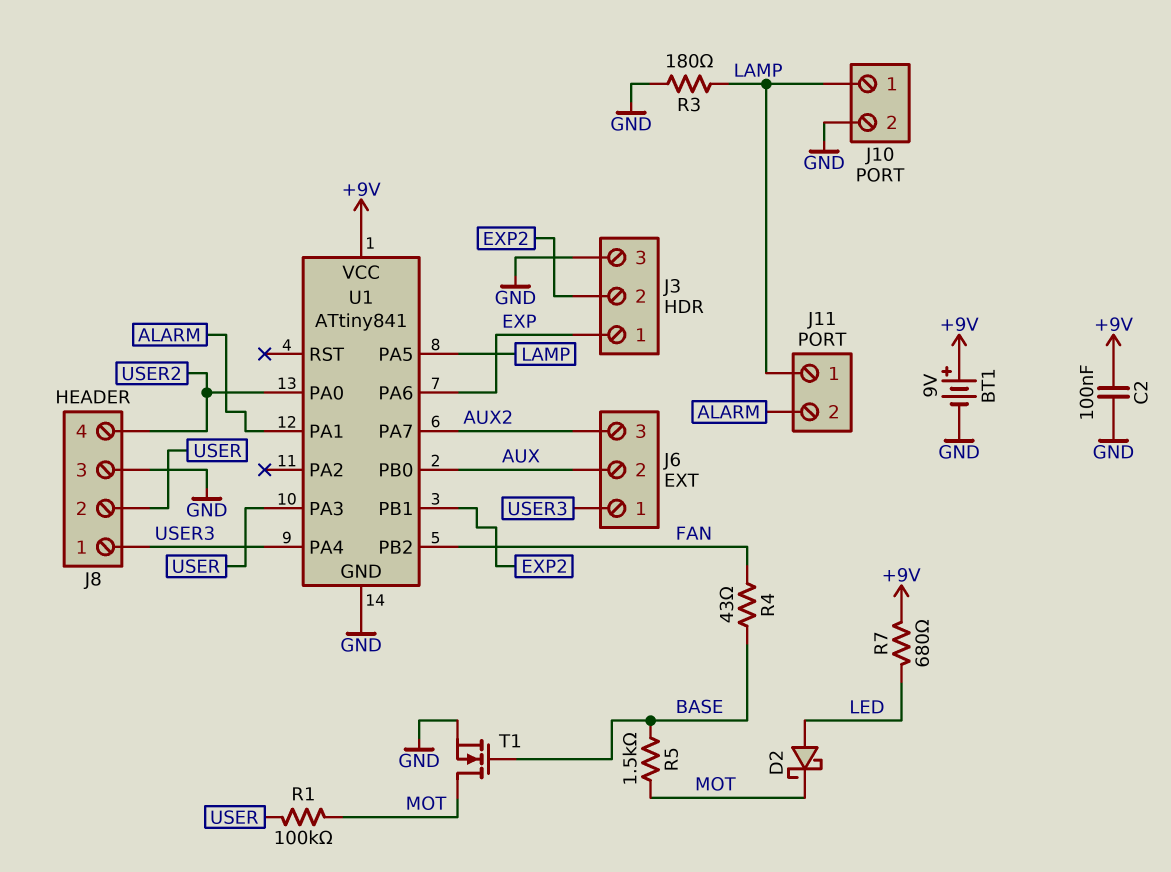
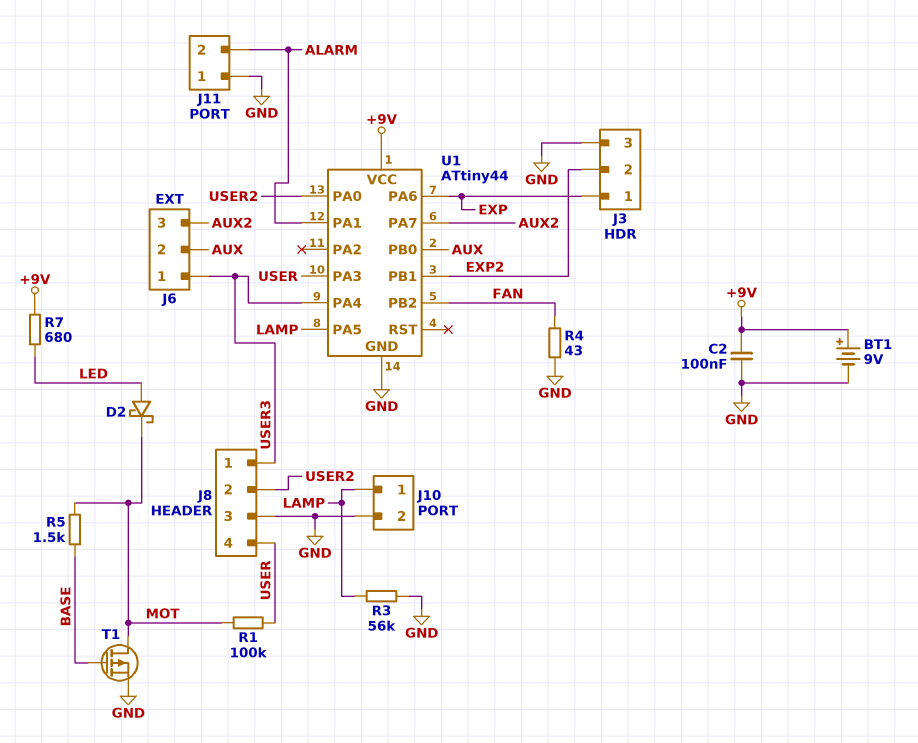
J8 pin 2: USER -> USER2
J8 pin 4: USER2 -> USER
J11 pin 1: LAMP -> GND
R3: 180 (GND, LAMP) -> 56k (GND, LAMP)
R4: 43 (BASE, FAN) -> 43 (FAN, GND)
T1: NMOS (G BASE, D MOT, S GND) -> PMOS (G BASE, D MOT, S GND)
U1: ATtiny841 -> ATtiny44

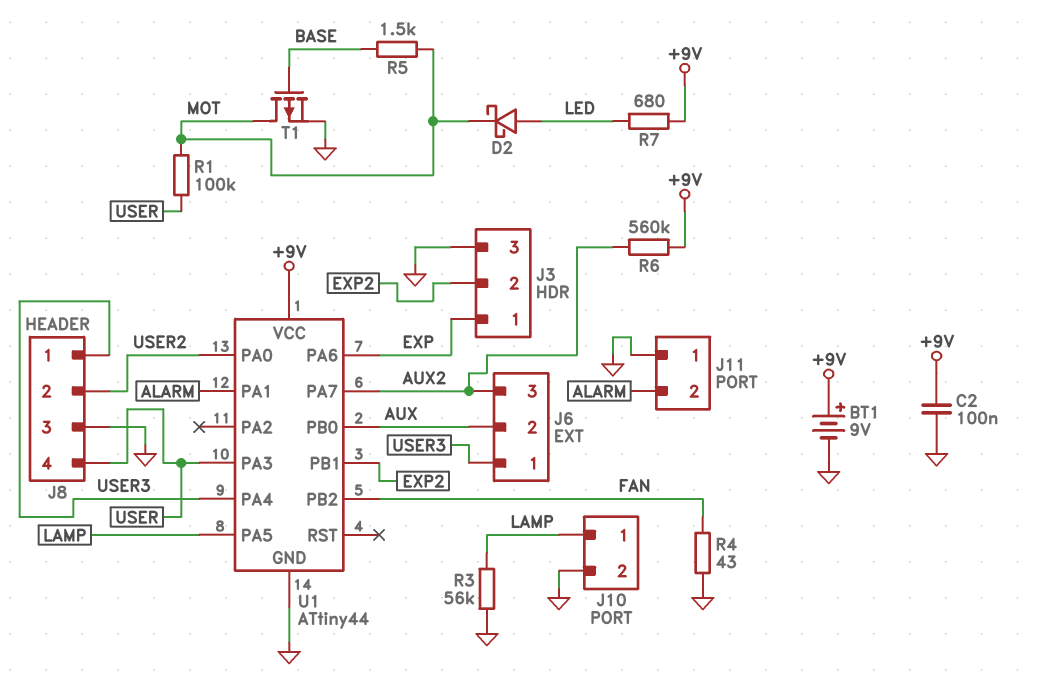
R6: none -> 560k (+9V, AUX2)

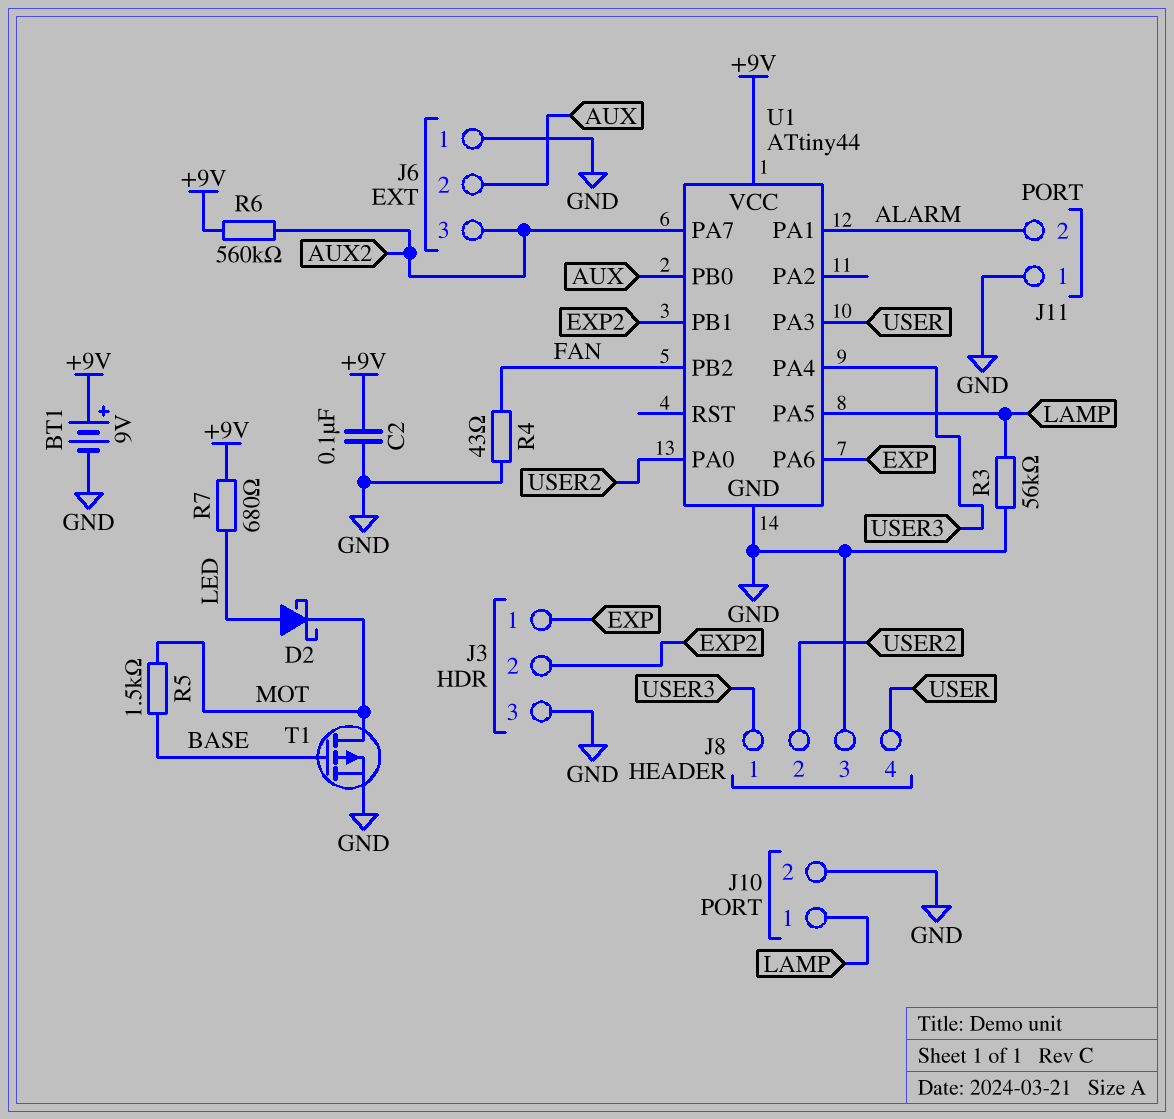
J6 pin 1: USER3 -> GND
R1: 100k (MOT, USER) -> none

